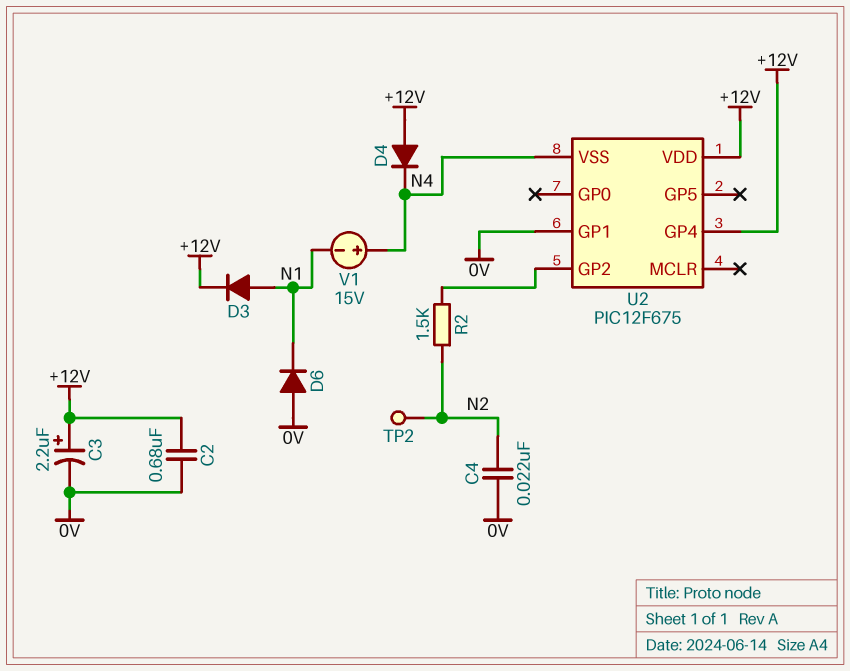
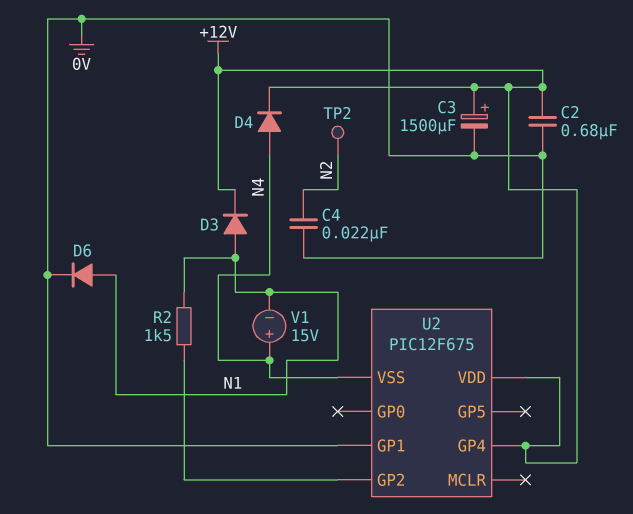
C3: 2.2uF (plus +12V, minus 0V) -> 1500uF (plus +12V, minus 0V)
D4: diode (A +12V, K N4) -> diode (A N4, K +12V)
D6: diode (A 0V, K N1) -> diode (A N1, K 0V)
R2: 1.5k (N2, U2/GP2) -> 1.5k (N1, U2/GP2)

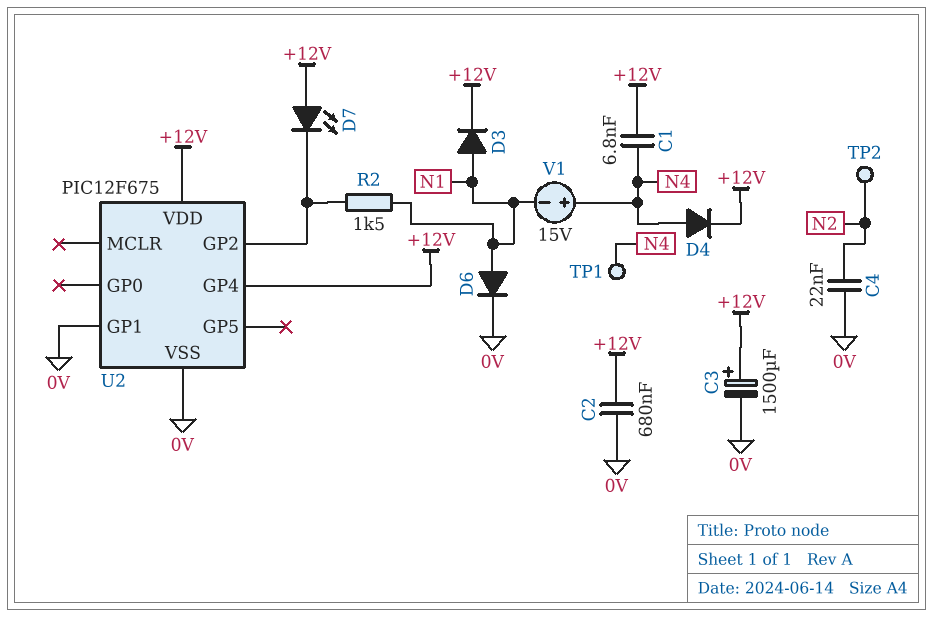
C1: none -> 6.8nF (+12V, N4)
D7: none -> LED (A +12V, K U2/GP2)
TP1: none -> test point (N4)
U2 pin VSS: N4 -> 0V

